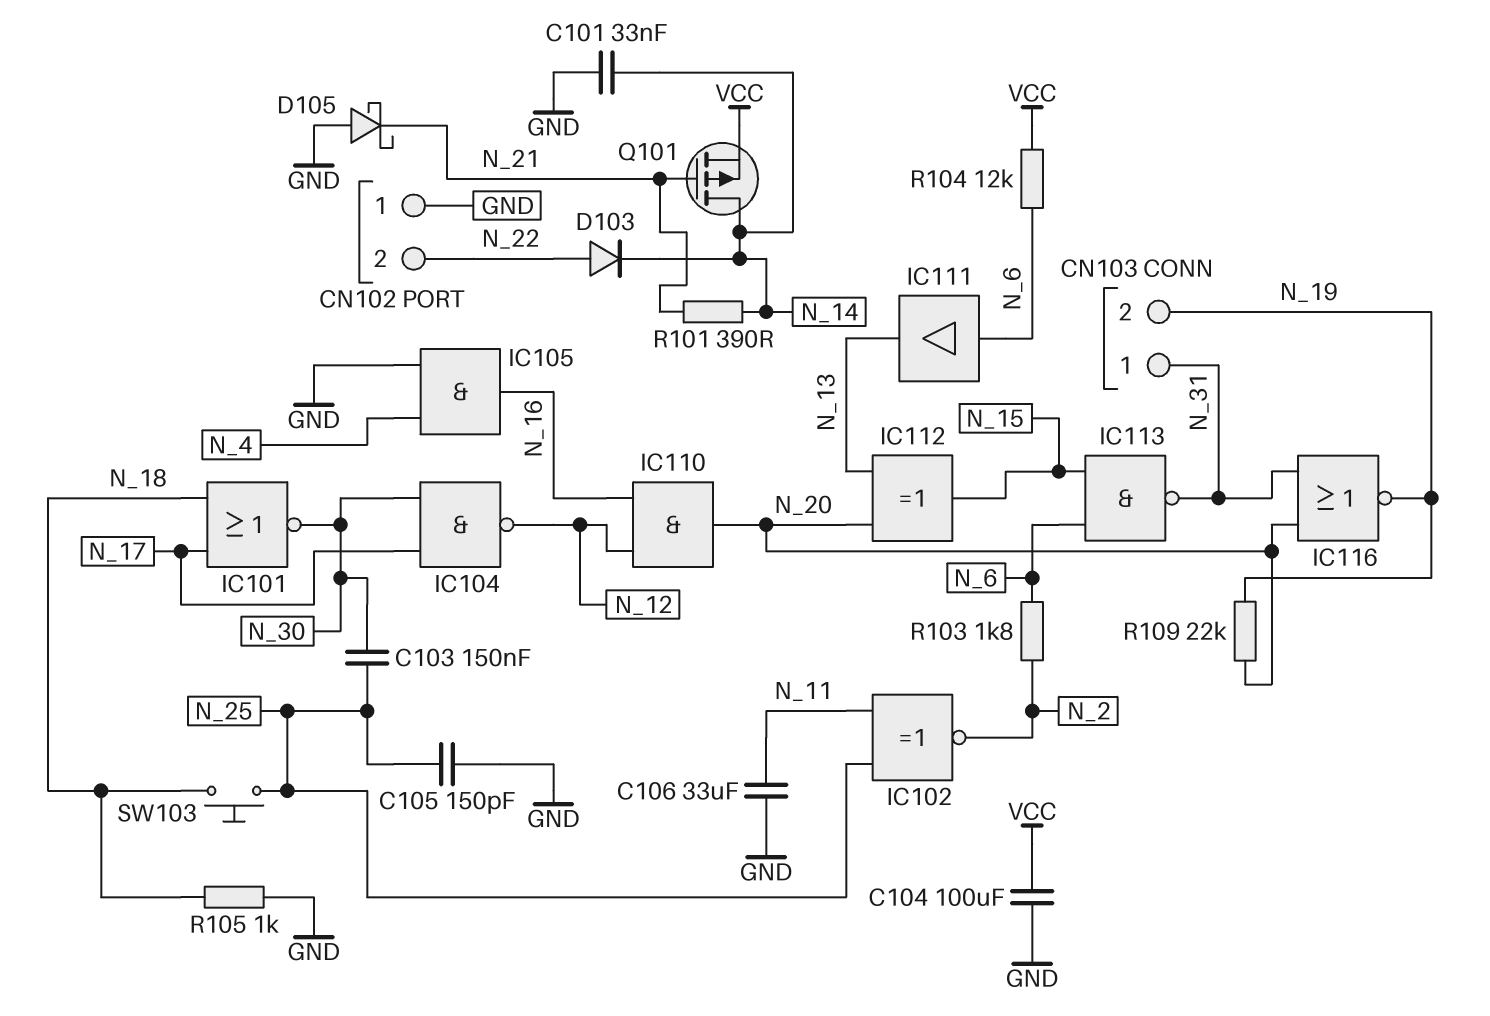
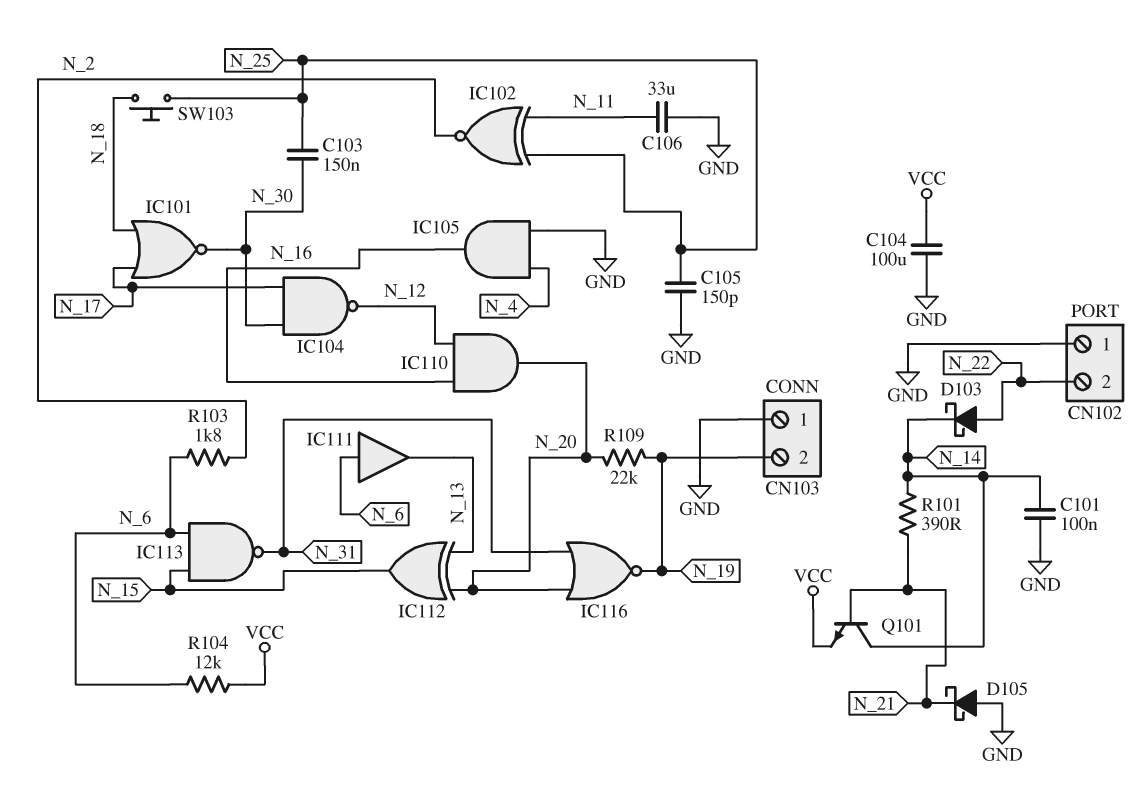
C101: 33nF (GND, N_14) -> 100nF (GND, N_14)
CN103 pin 1: N_31 -> GND
D103: diode (A N_22, K N_14) -> schottky (A N_22, K N_14)
Q101: PMOS (G N_21, D N_14, S VCC) -> NPN (B N_21, C N_14, E VCC)
R105: 1k (GND, N_18) -> none

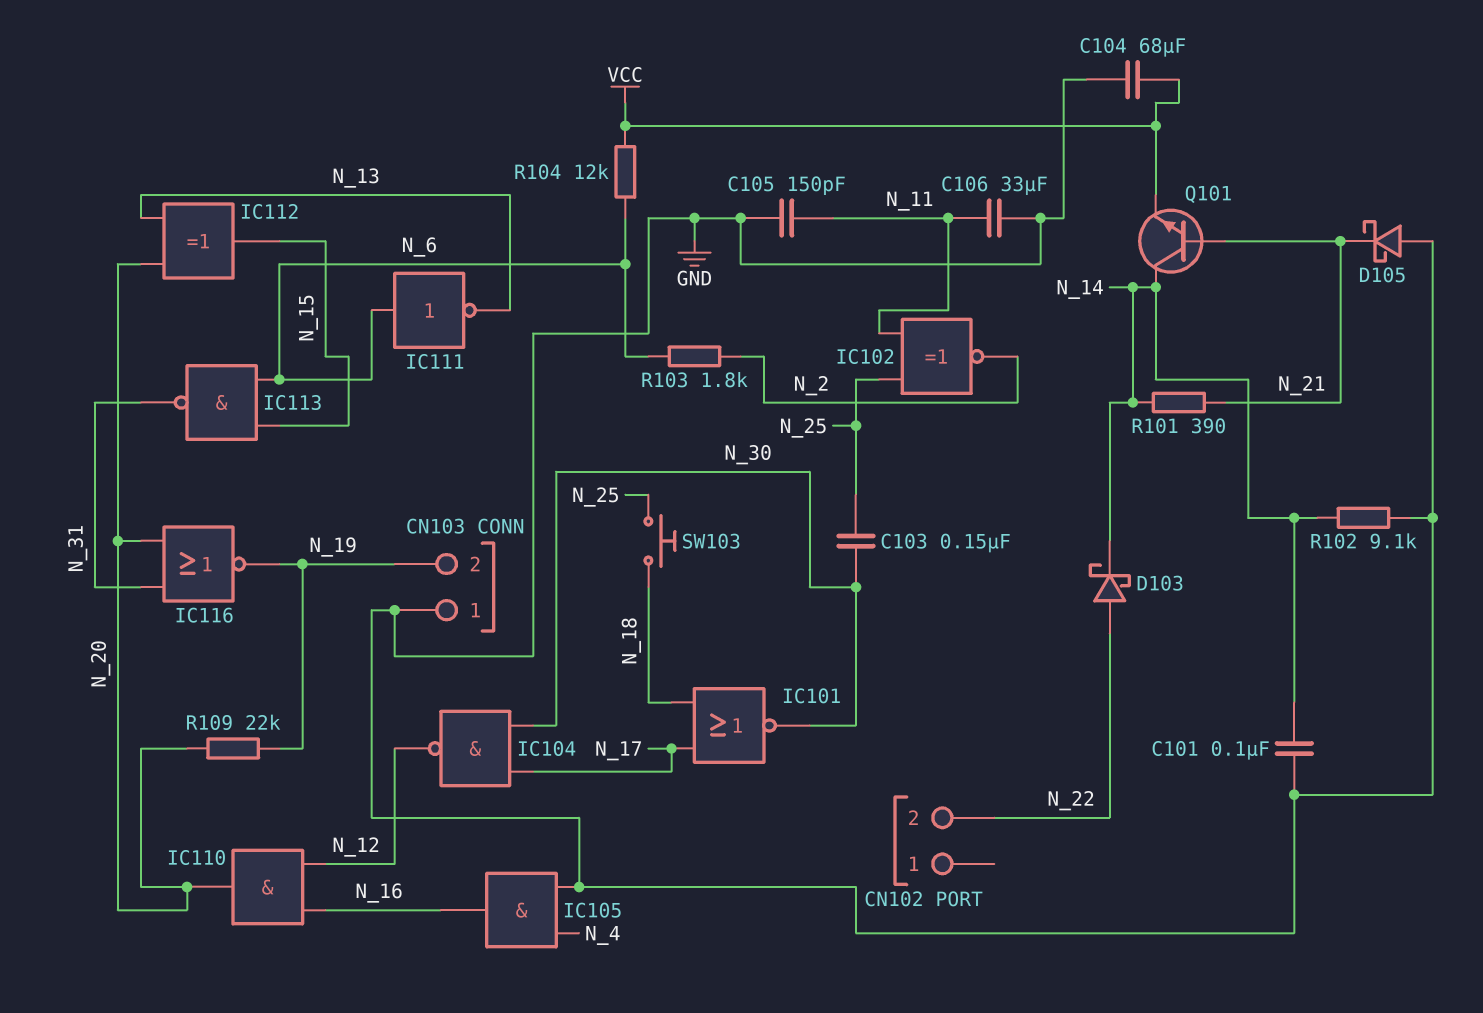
C104: 100uF (GND, VCC) -> 68uF (GND, VCC)
C105: 150pF (GND, N_25) -> 150pF (GND, N_11)
CN102 pin 1: GND -> none
IC111: buffer (in N_6, out N_13) -> NOT (in N_6, out N_13)
R102: none -> 9.1k (GND, N_14)

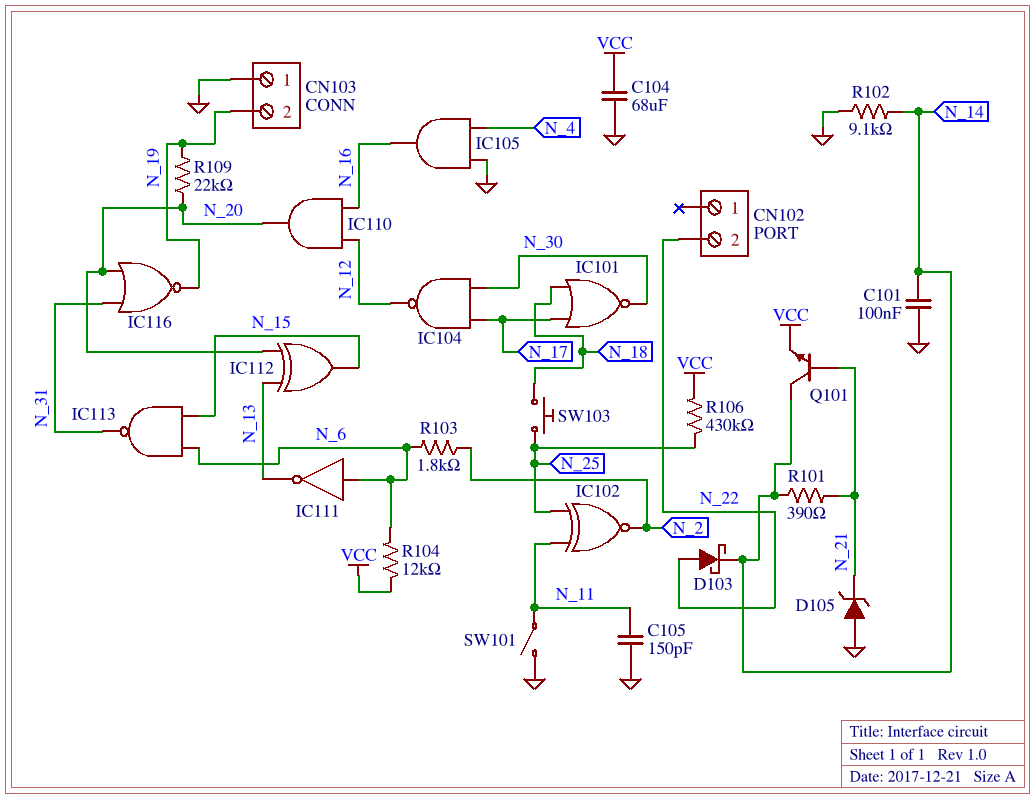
C103: 150nF (N_25, N_30) -> none
C106: 33uF (GND, N_11) -> none
D105: schottky (A GND, K N_21) -> zener (A GND, K N_21)
R106: none -> 430k (N_25, VCC)
SW101: none -> switch (GND, N_11)

